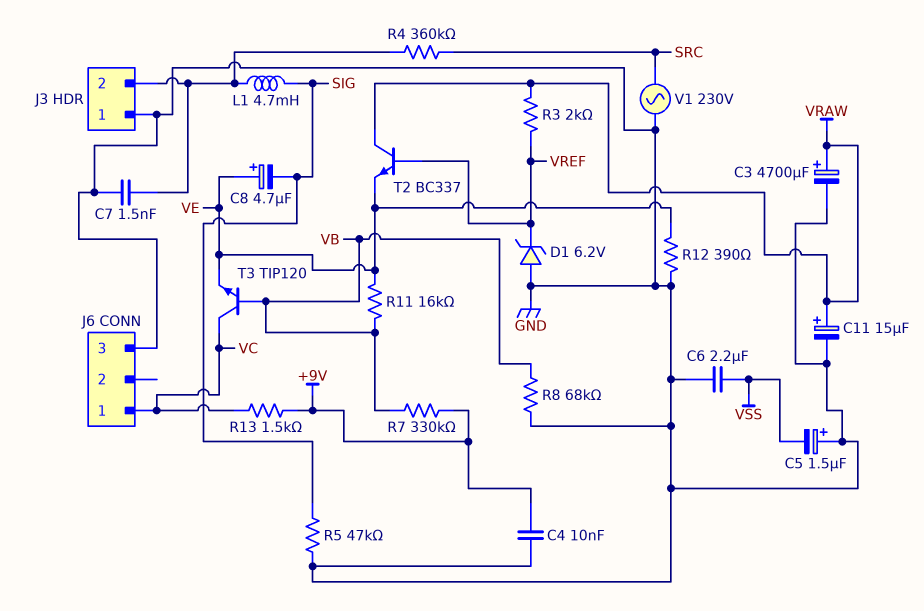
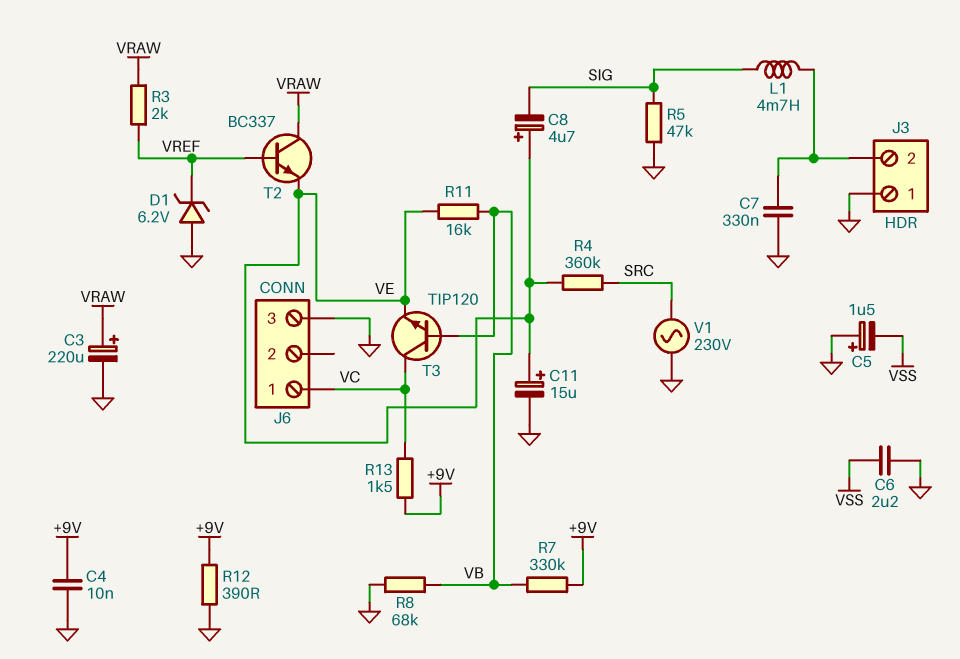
C3: 4700uF (plus VRAW, minus GND) -> 220uF (plus VRAW, minus GND)
C7: 1.5nF (GND, J3/2) -> 330nF (GND, J3/2)
C11: 15uF (plus VRAW, minus GND) -> 15uF (plus VE, minus GND)
R4: 360k (J3/2, SRC) -> 360k (SRC, VE)
R12: 390 (GND, VE) -> 390 (+9V, GND)

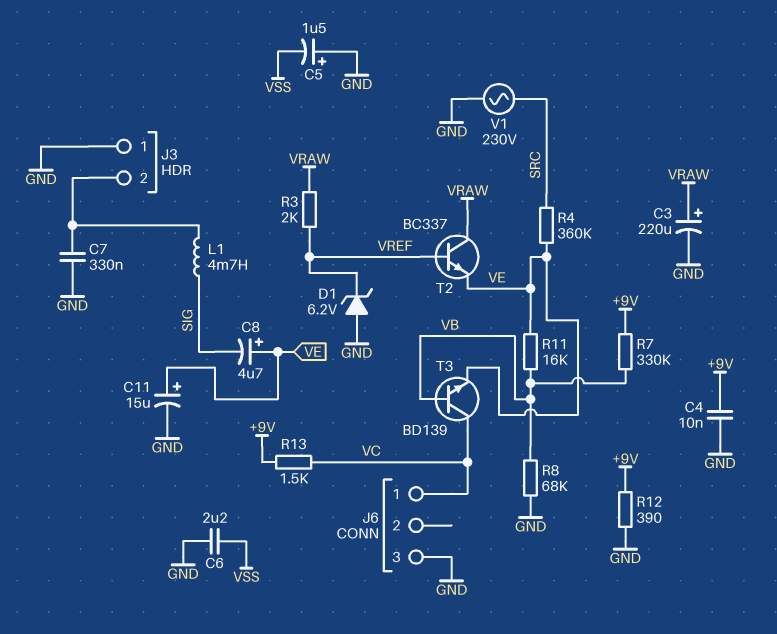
R5: 47k (GND, SIG) -> none
T3: NPN TIP120 (B VB, C VC, E VE) -> NPN BD139 (B VB, C VC, E VE)

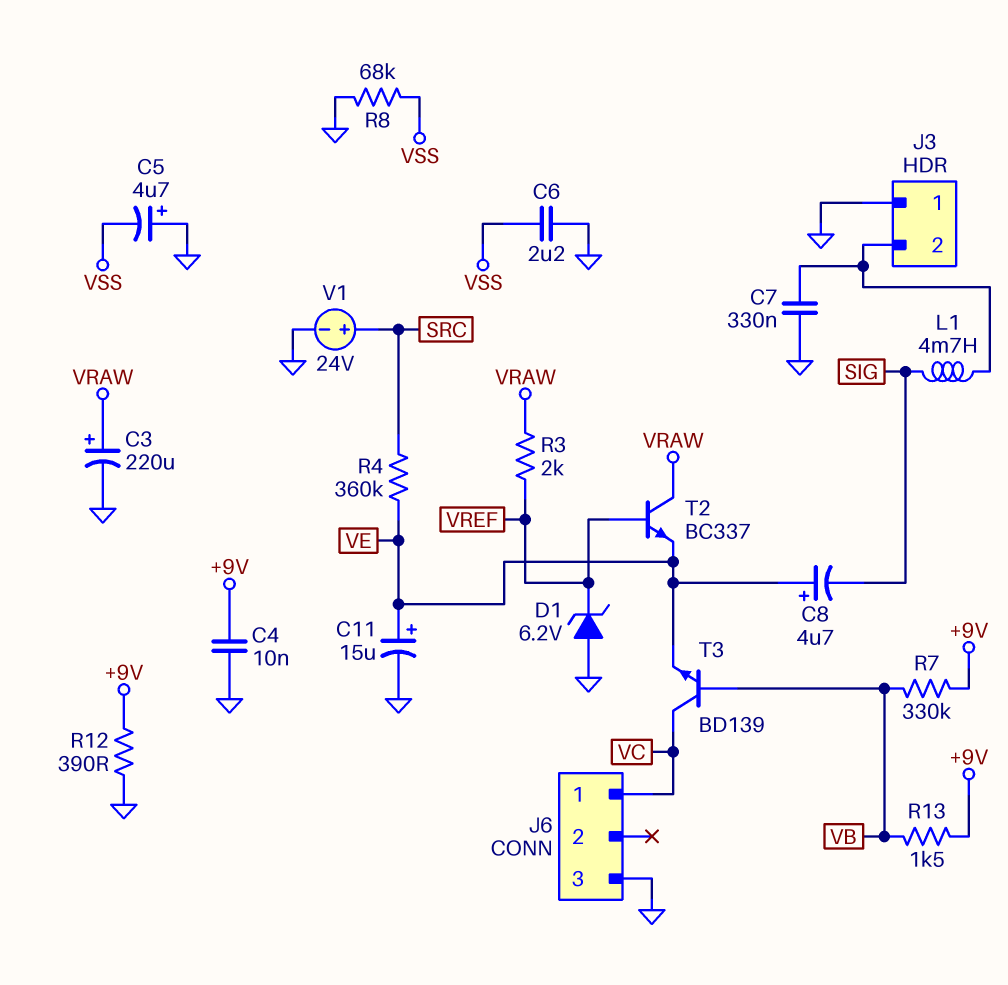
C5: 1.5uF (plus GND, minus VSS) -> 4.7uF (plus GND, minus VSS)
R8: 68k (GND, VB) -> 68k (GND, VSS)
R11: 16k (VB, VE) -> none
R13: 1.5k (+9V, VC) -> 1.5k (+9V, VB)
V1: AC 230V (GND, SRC) -> 24V (plus SRC, minus GND)

